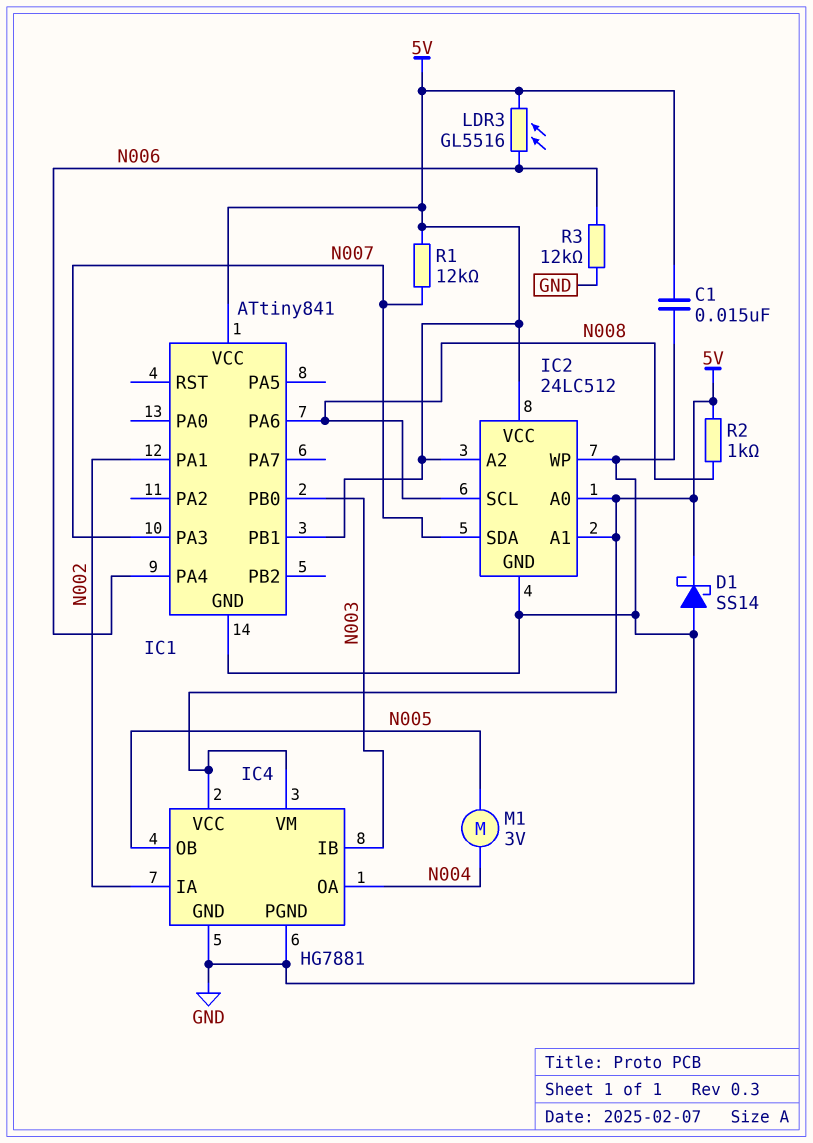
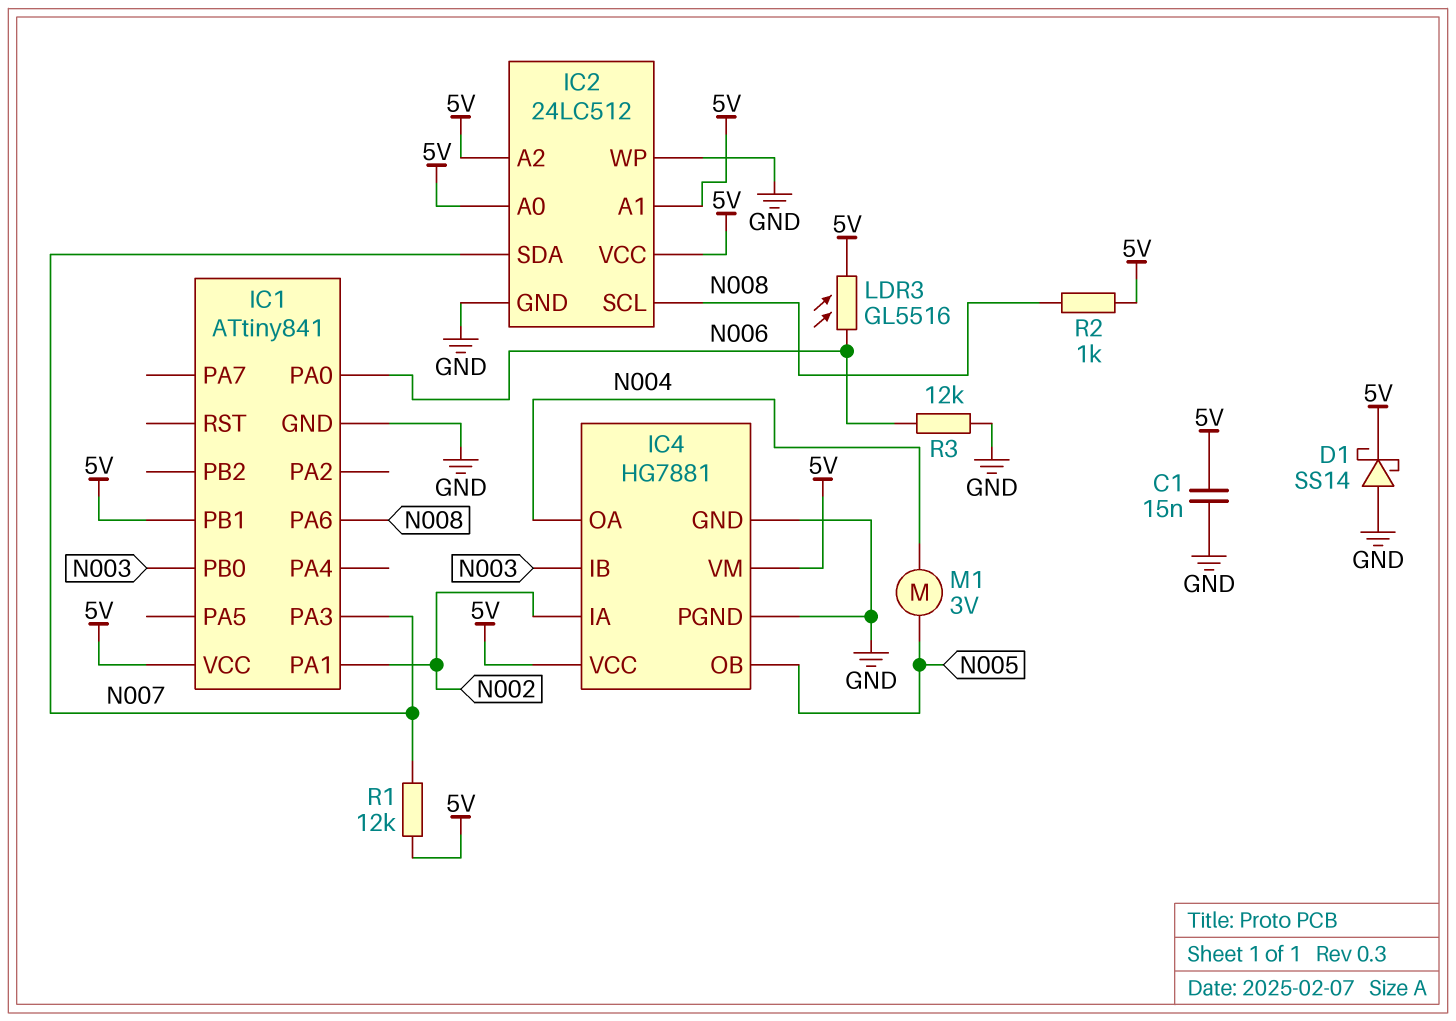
IC1 pin PA0: none -> N006
IC1 pin PA4: N006 -> none

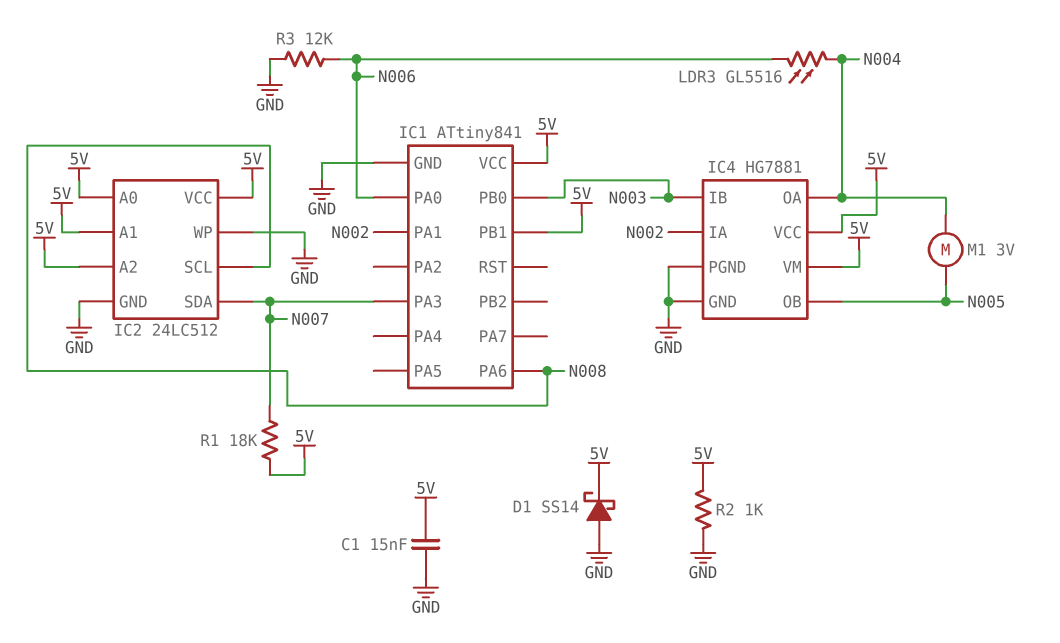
LDR3: GL5516 (5V, N006) -> GL5516 (N004, N006)
R1: 12k (5V, N007) -> 18k (5V, N007)
R2: 1k (5V, N008) -> 1k (5V, GND)

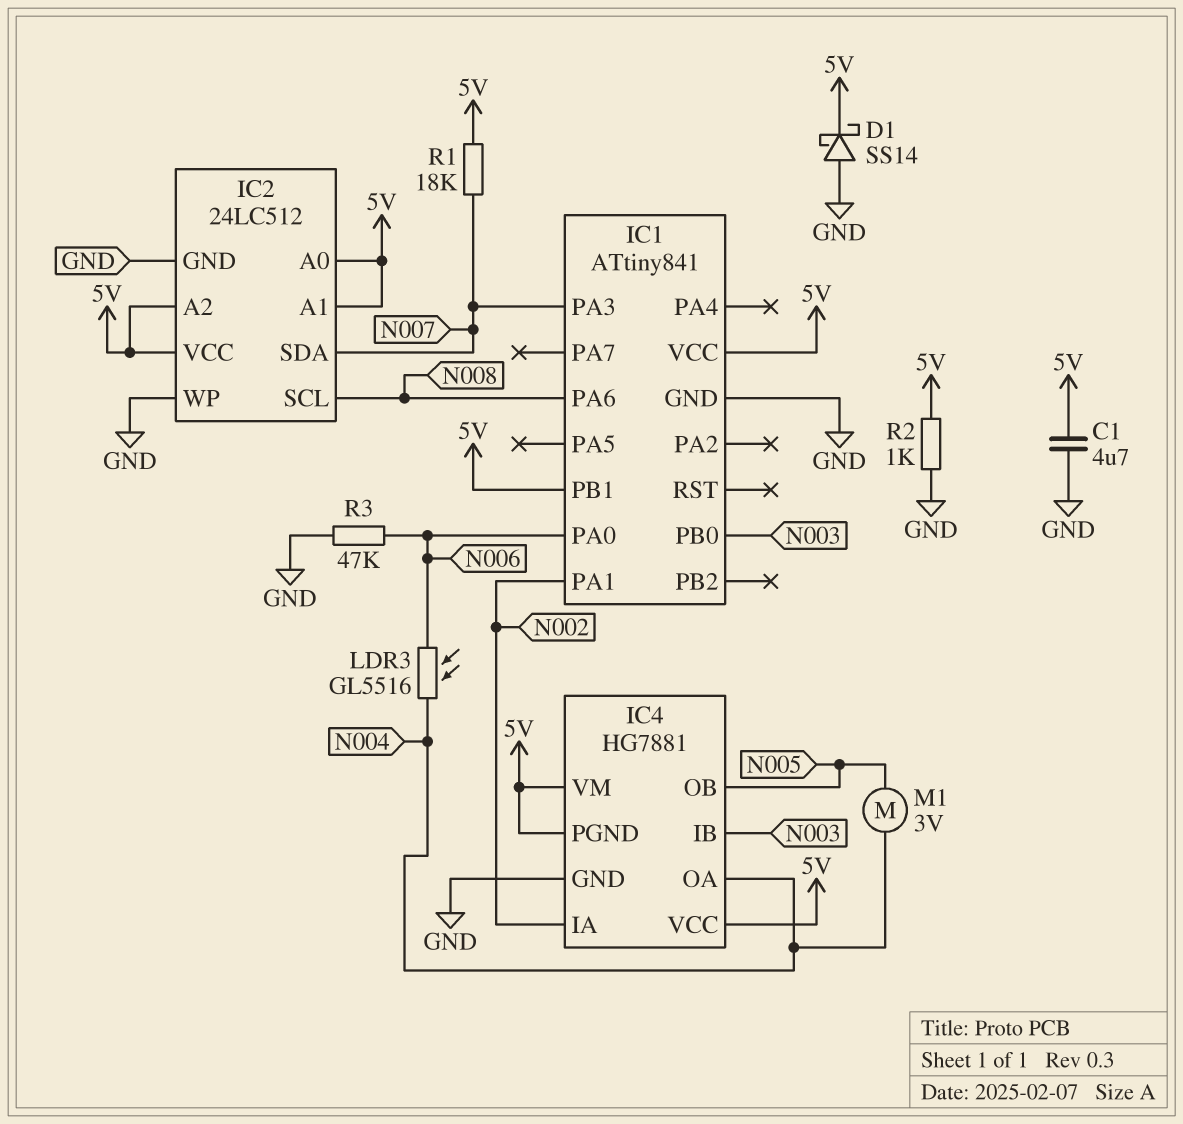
C1: 15nF (5V, GND) -> 4.7uF (5V, GND)
IC4 pin PGND: GND -> 5V
R3: 12k (GND, N006) -> 47k (GND, N006)

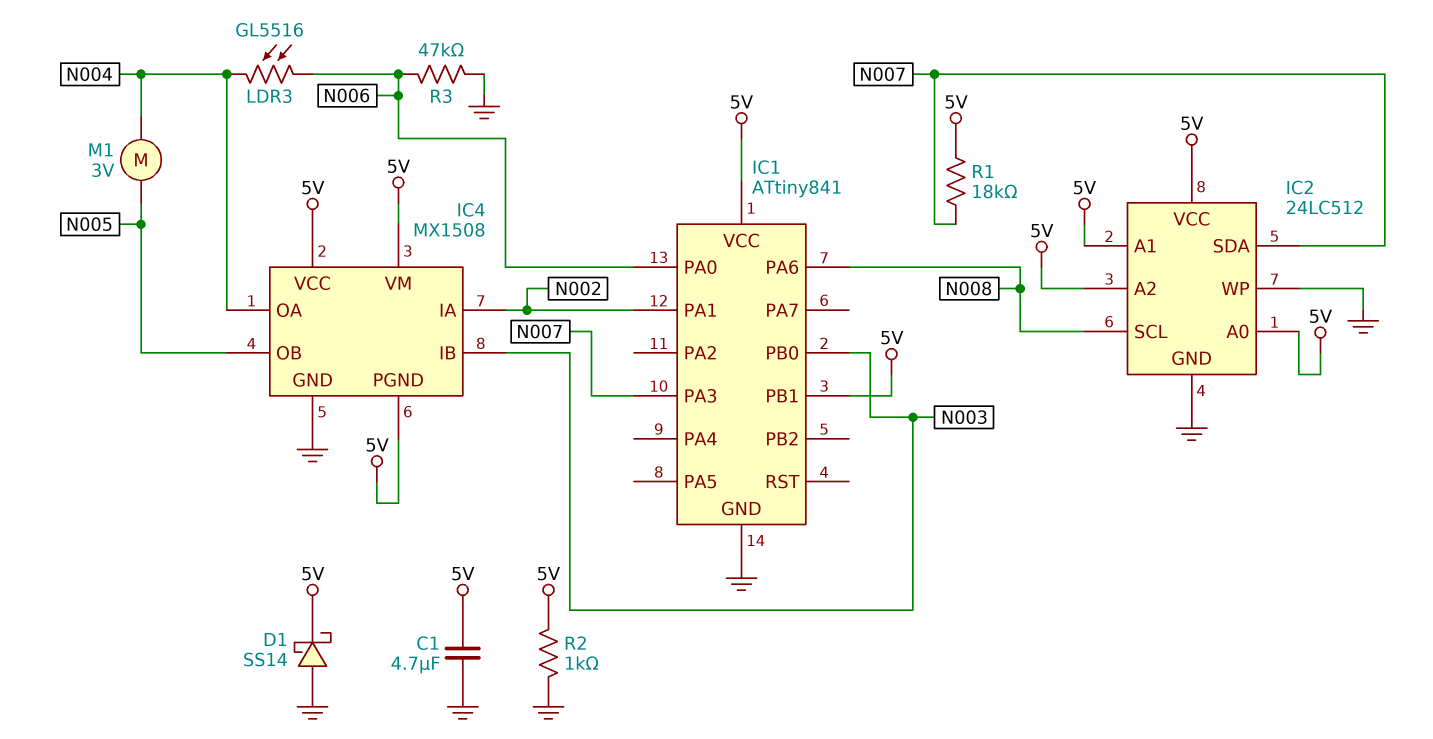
IC4: HG7881 -> MX1508

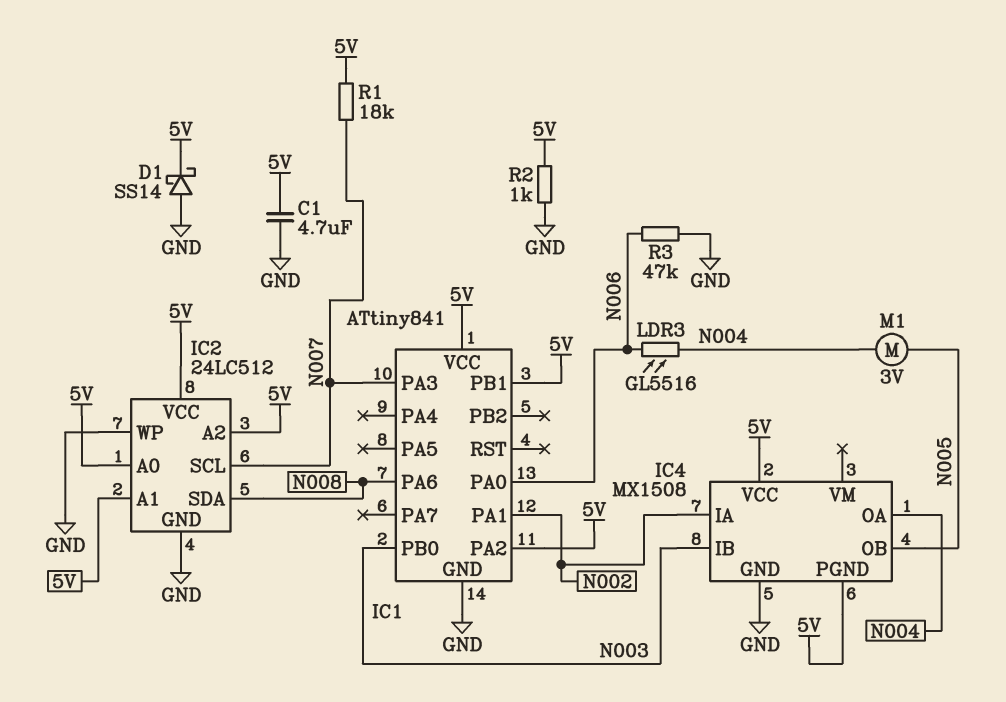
IC1 pin PA2: none -> 5V
IC2 pin SCL: N008 -> N007
IC2 pin SDA: N007 -> N008
IC4 pin VM: 5V -> none

